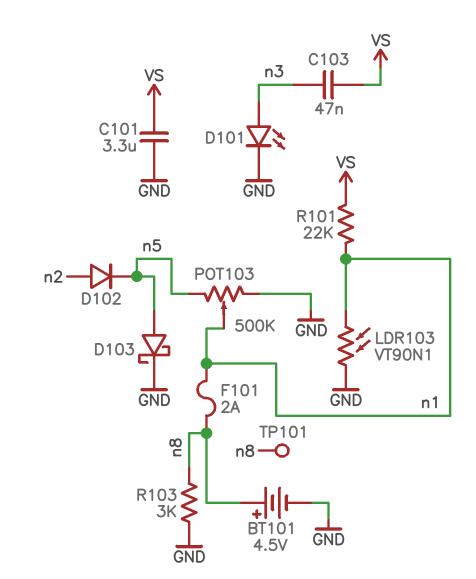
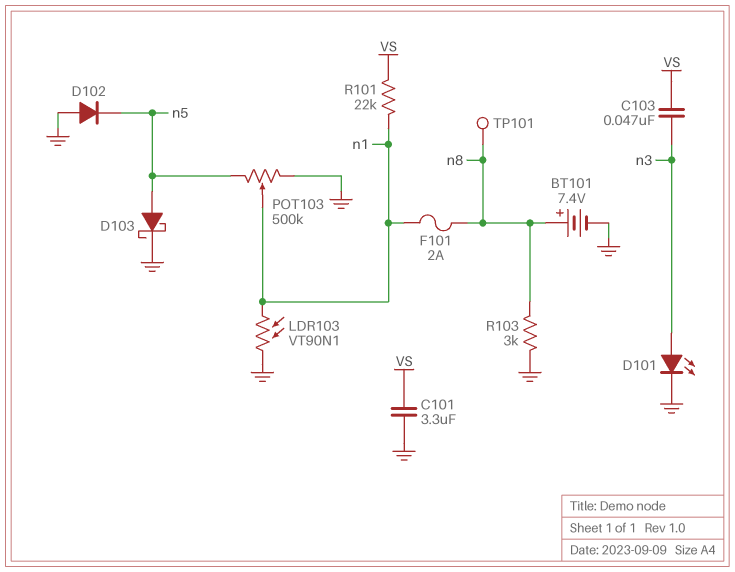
BT101: 4.5V (plus n8, minus GND) -> 7.4V (plus n8, minus GND)
D102: diode (A n2, K n5) -> diode (A GND, K n5)

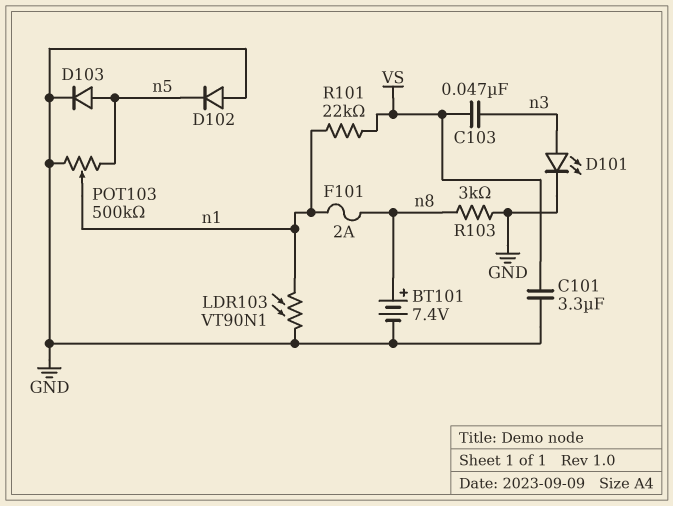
D103: schottky (A n5, K GND) -> diode (A n5, K GND)
TP101: test point (n8) -> none

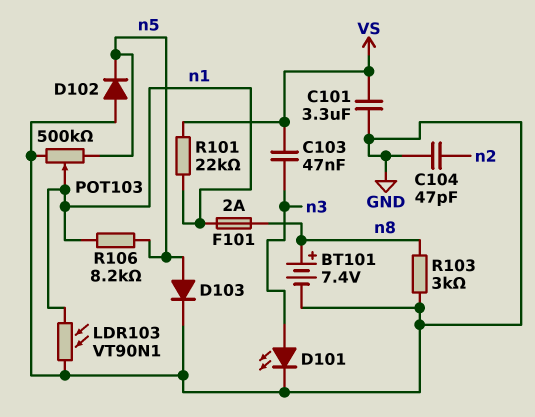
C104: none -> 47pF (GND, n2)
R106: none -> 8.2k (n1, n5)

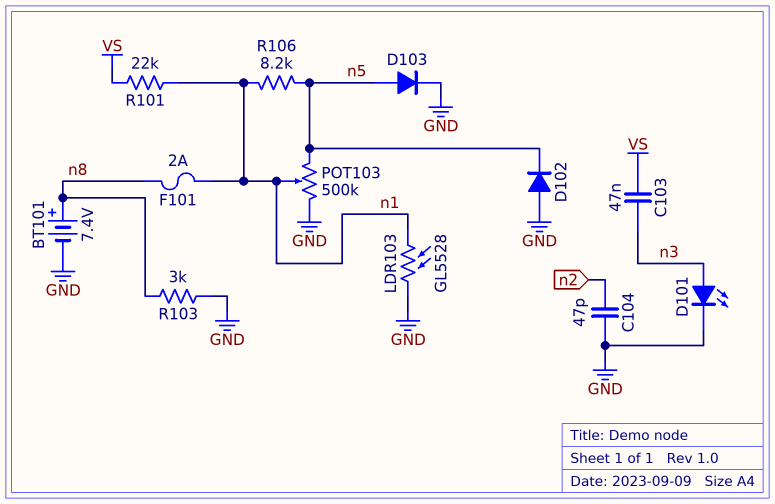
C101: 3.3uF (GND, VS) -> none
LDR103: VT90N1 (GND, n1) -> GL5528 (GND, n1)

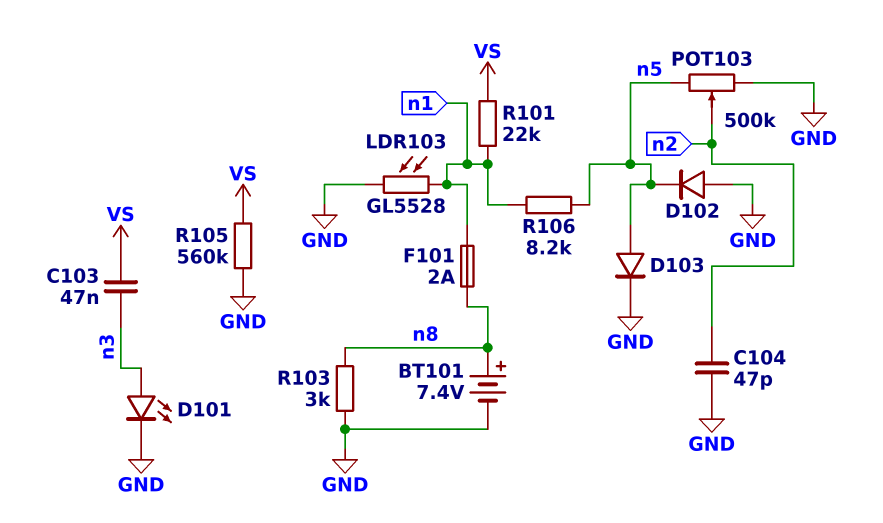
POT103: 500k (GND, n5, wiper n1) -> 500k (GND, n5, wiper n2)
R105: none -> 560k (GND, VS)

